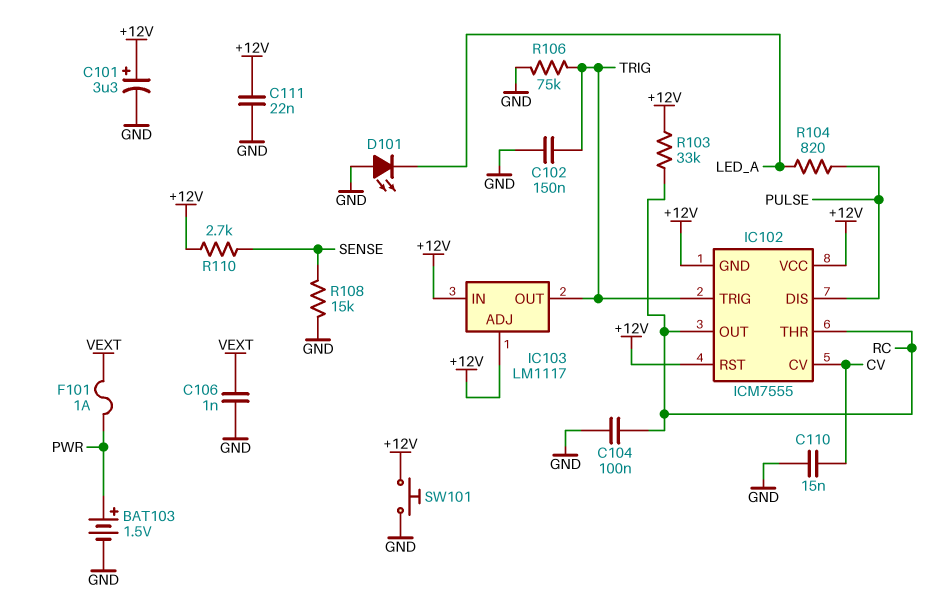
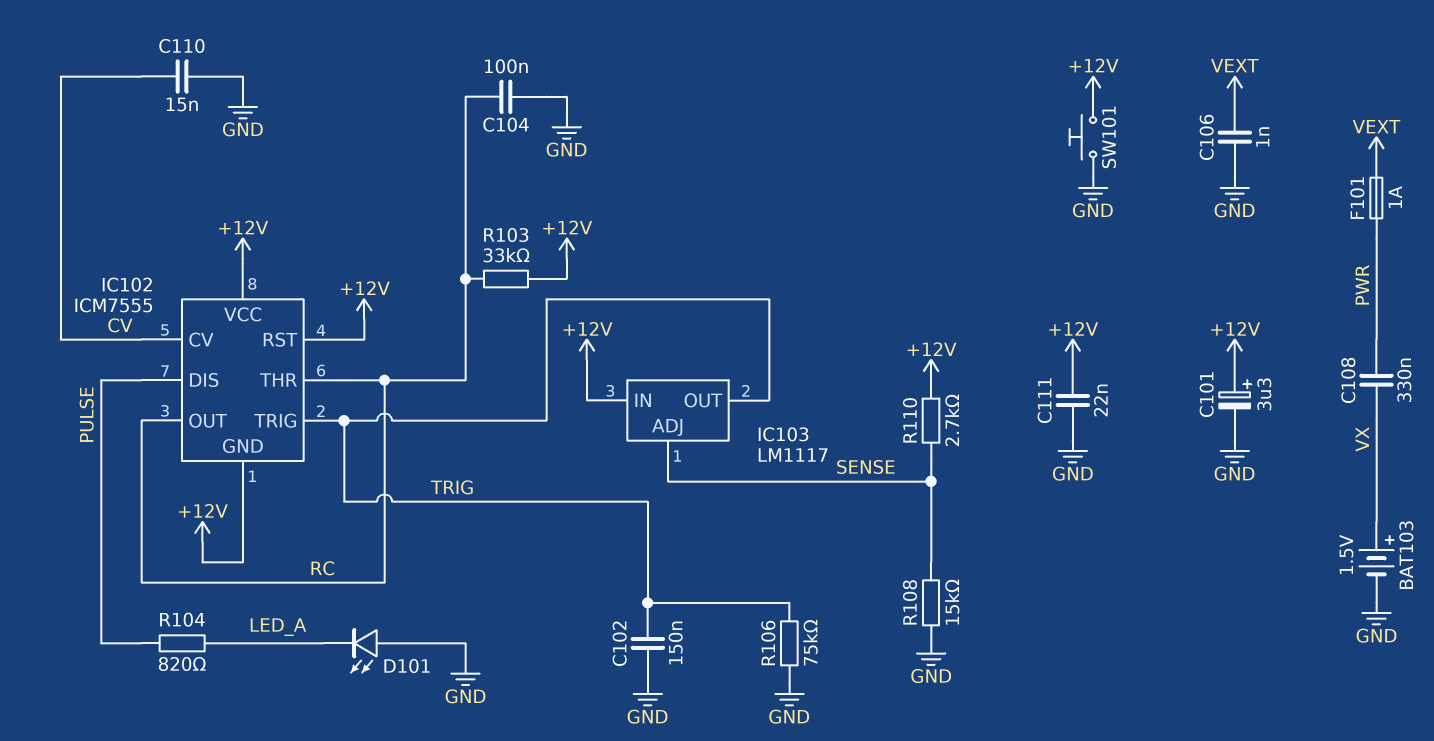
BAT103: 1.5V (plus PWR, minus GND) -> 1.5V (plus VX, minus GND)
C108: none -> 330nF (PWR, VX)
IC103 pin ADJ: +12V -> SENSE

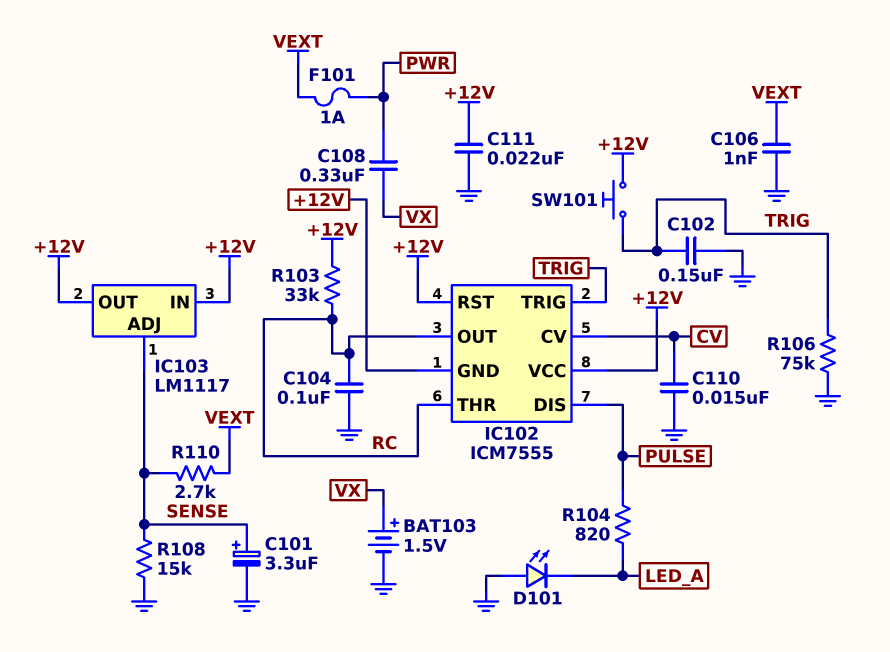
C101: 3.3uF (plus +12V, minus GND) -> 3.3uF (plus SENSE, minus GND)
IC103 pin OUT: TRIG -> +12V
R110: 2.7k (+12V, SENSE) -> 2.7k (SENSE, VEXT)
SW101: button (+12V, GND) -> button (+12V, TRIG)

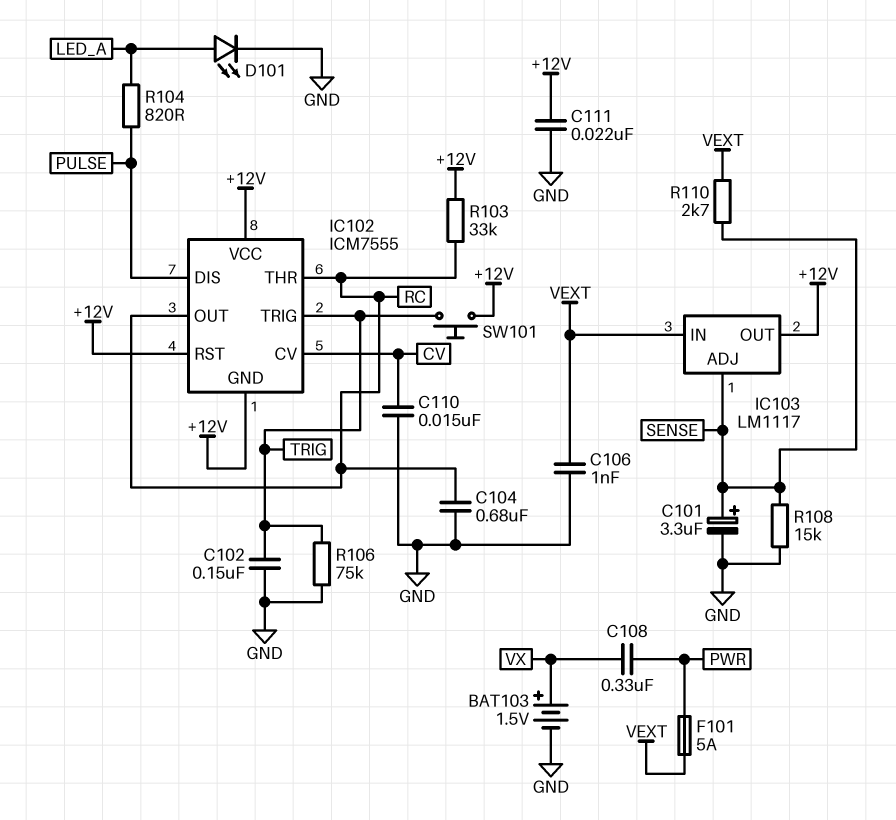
C104: 100nF (GND, RC) -> 680nF (GND, RC)
D101: LED (A GND, K LED_A) -> LED (A LED_A, K GND)
F101: 1A (PWR, VEXT) -> 5A (PWR, VEXT)
IC103 pin IN: +12V -> VEXT

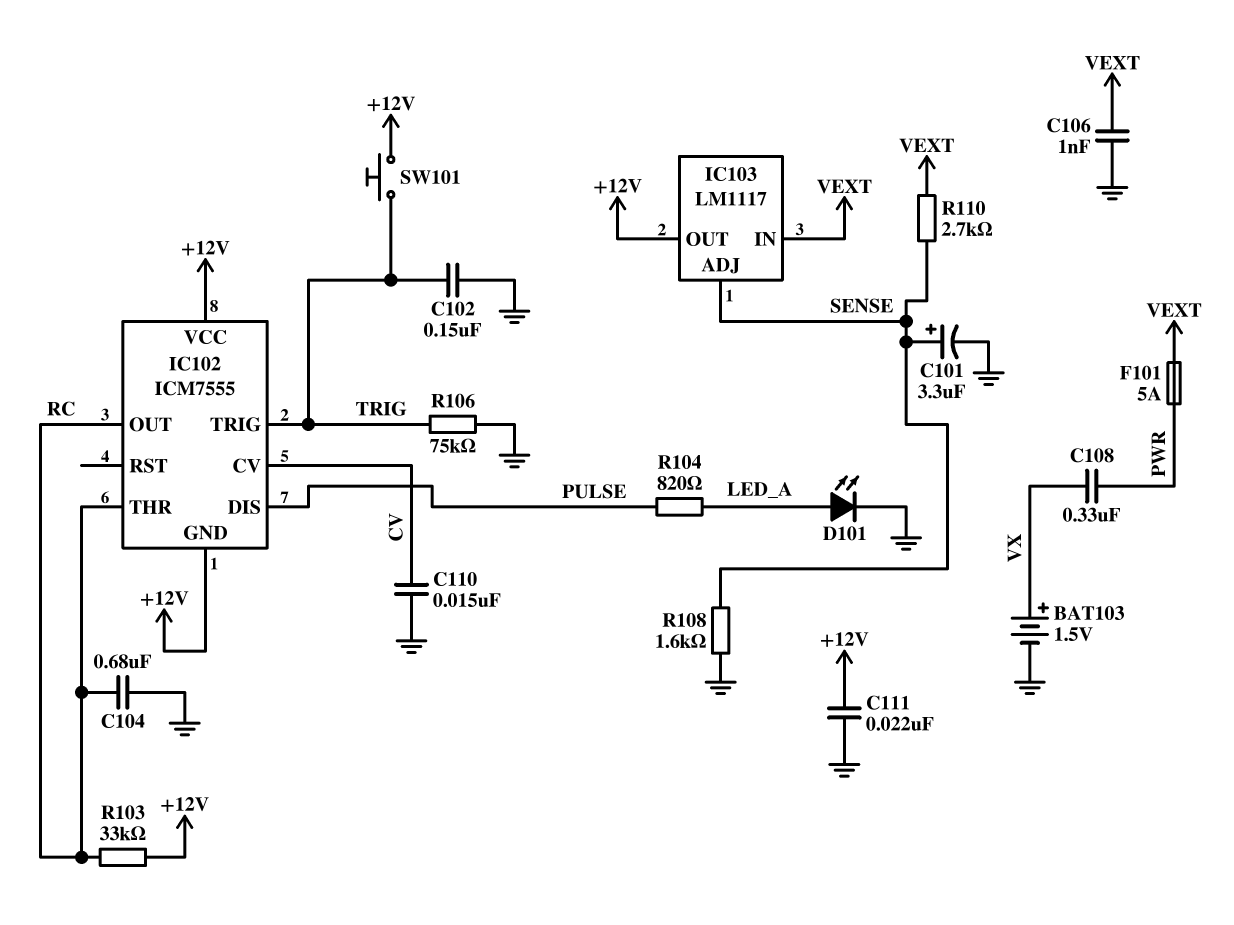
IC102 pin RST: +12V -> none
R108: 15k (GND, SENSE) -> 1.6k (GND, SENSE)

